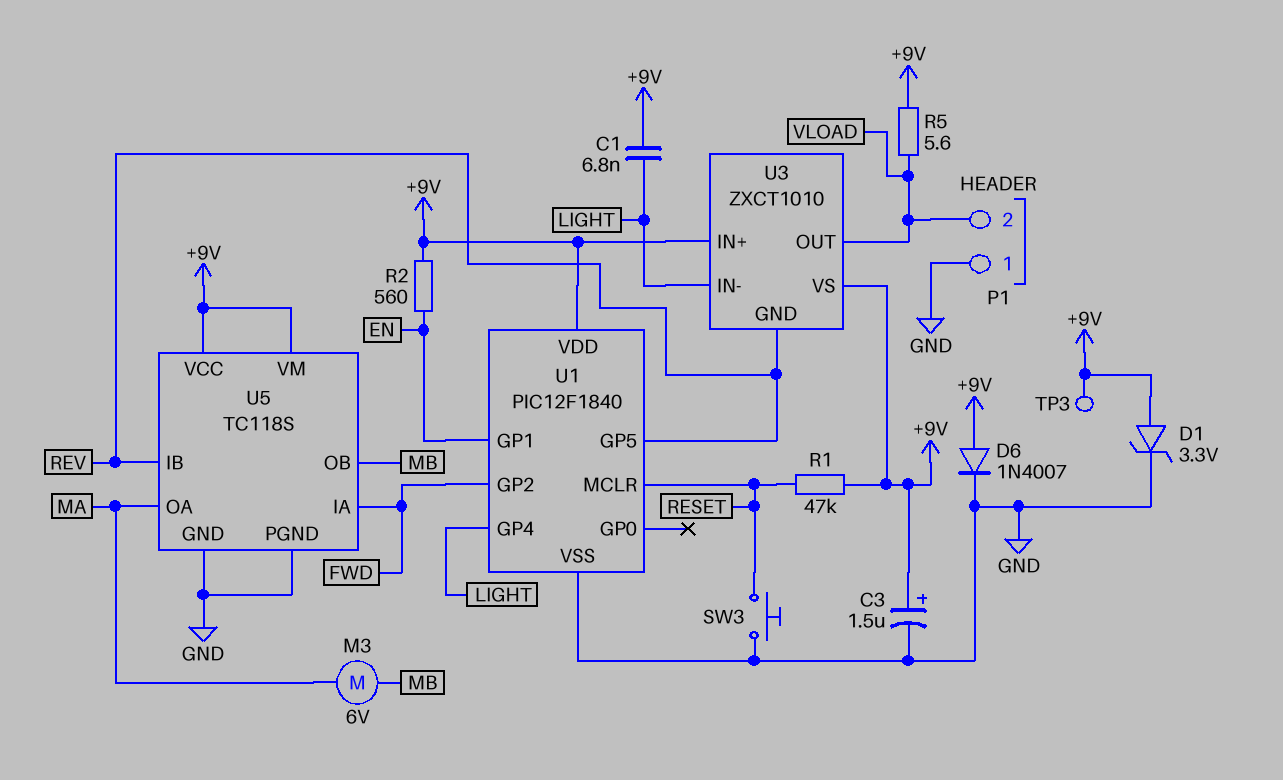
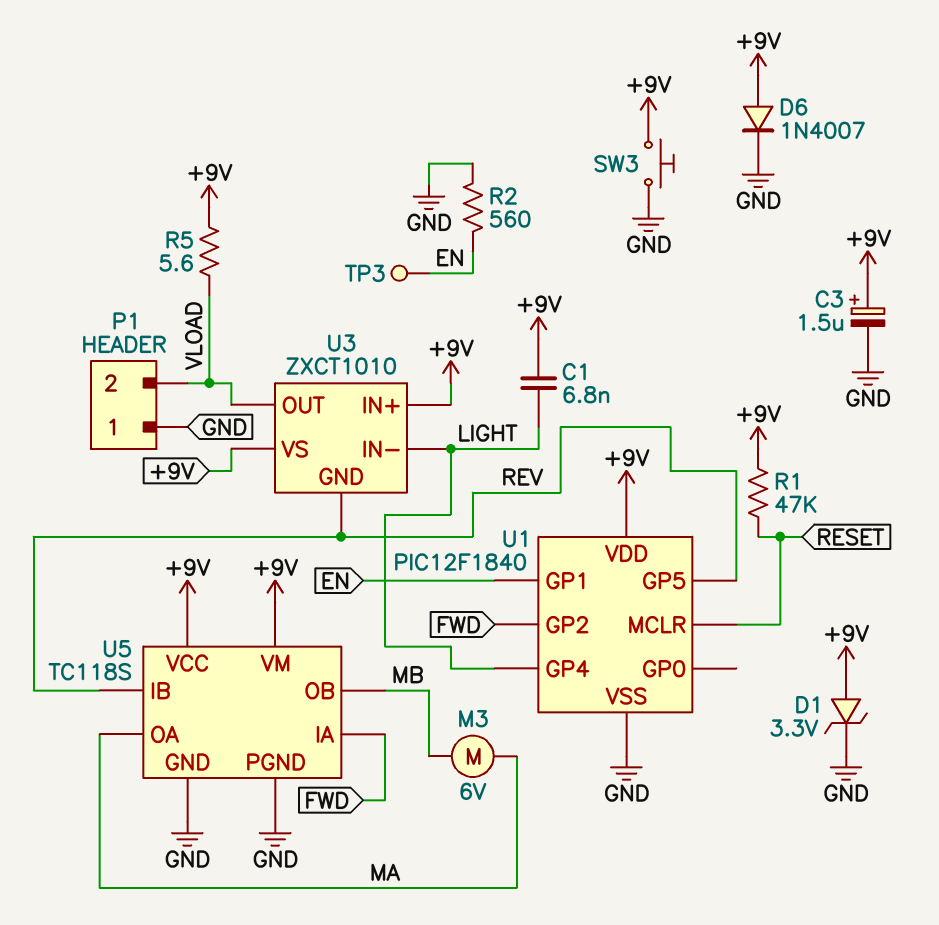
R2: 560 (+9V, EN) -> 560 (EN, GND)
SW3: button (GND, RESET) -> button (+9V, GND)
TP3: test point (+9V) -> test point (EN)

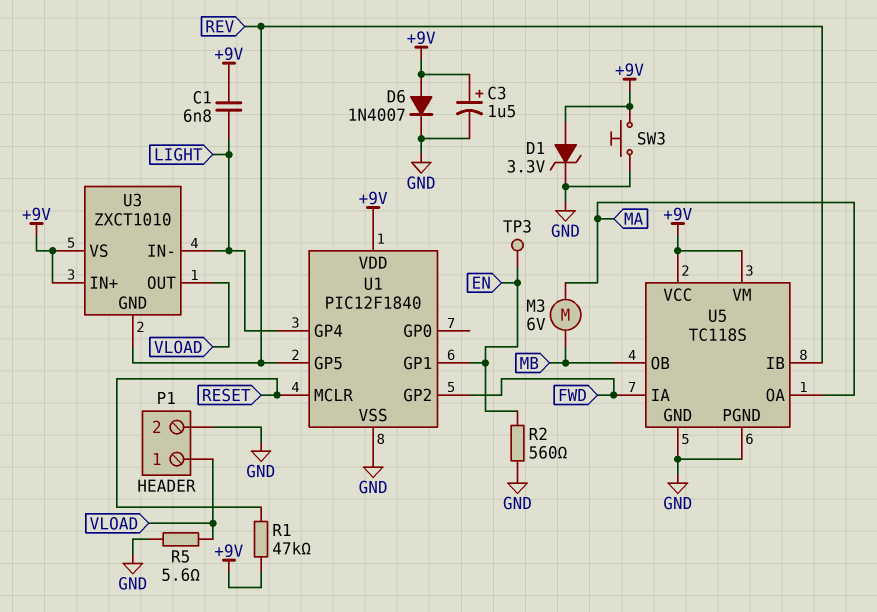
P1 pin 1: GND -> VLOAD
P1 pin 2: VLOAD -> GND
R5: 5.6 (+9V, VLOAD) -> 5.6 (GND, VLOAD)

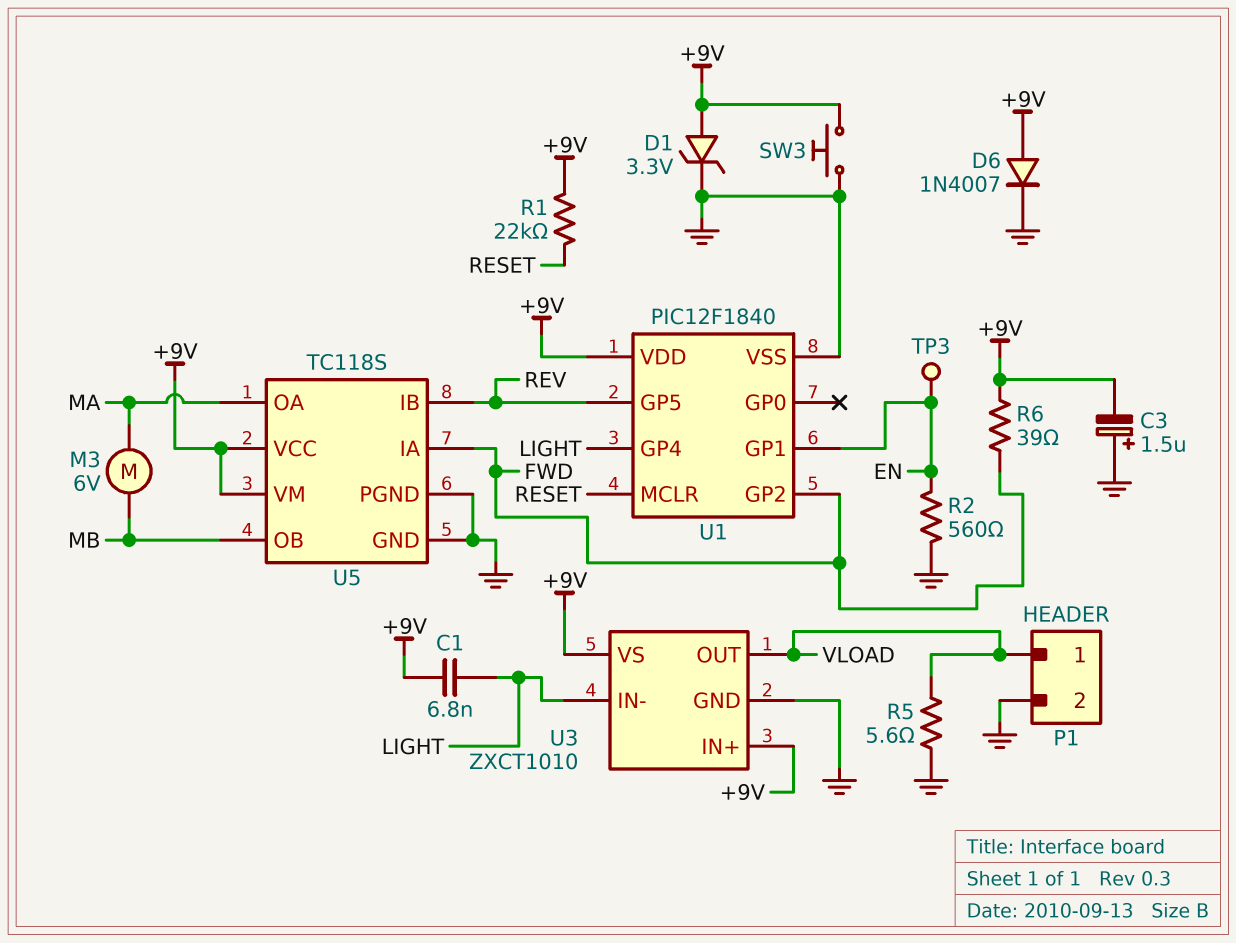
C3: 1.5uF (plus +9V, minus GND) -> 1.5uF (plus GND, minus +9V)
R1: 47k (+9V, RESET) -> 22k (+9V, RESET)
R6: none -> 39 (+9V, FWD)
U3 pin GND: REV -> GND

